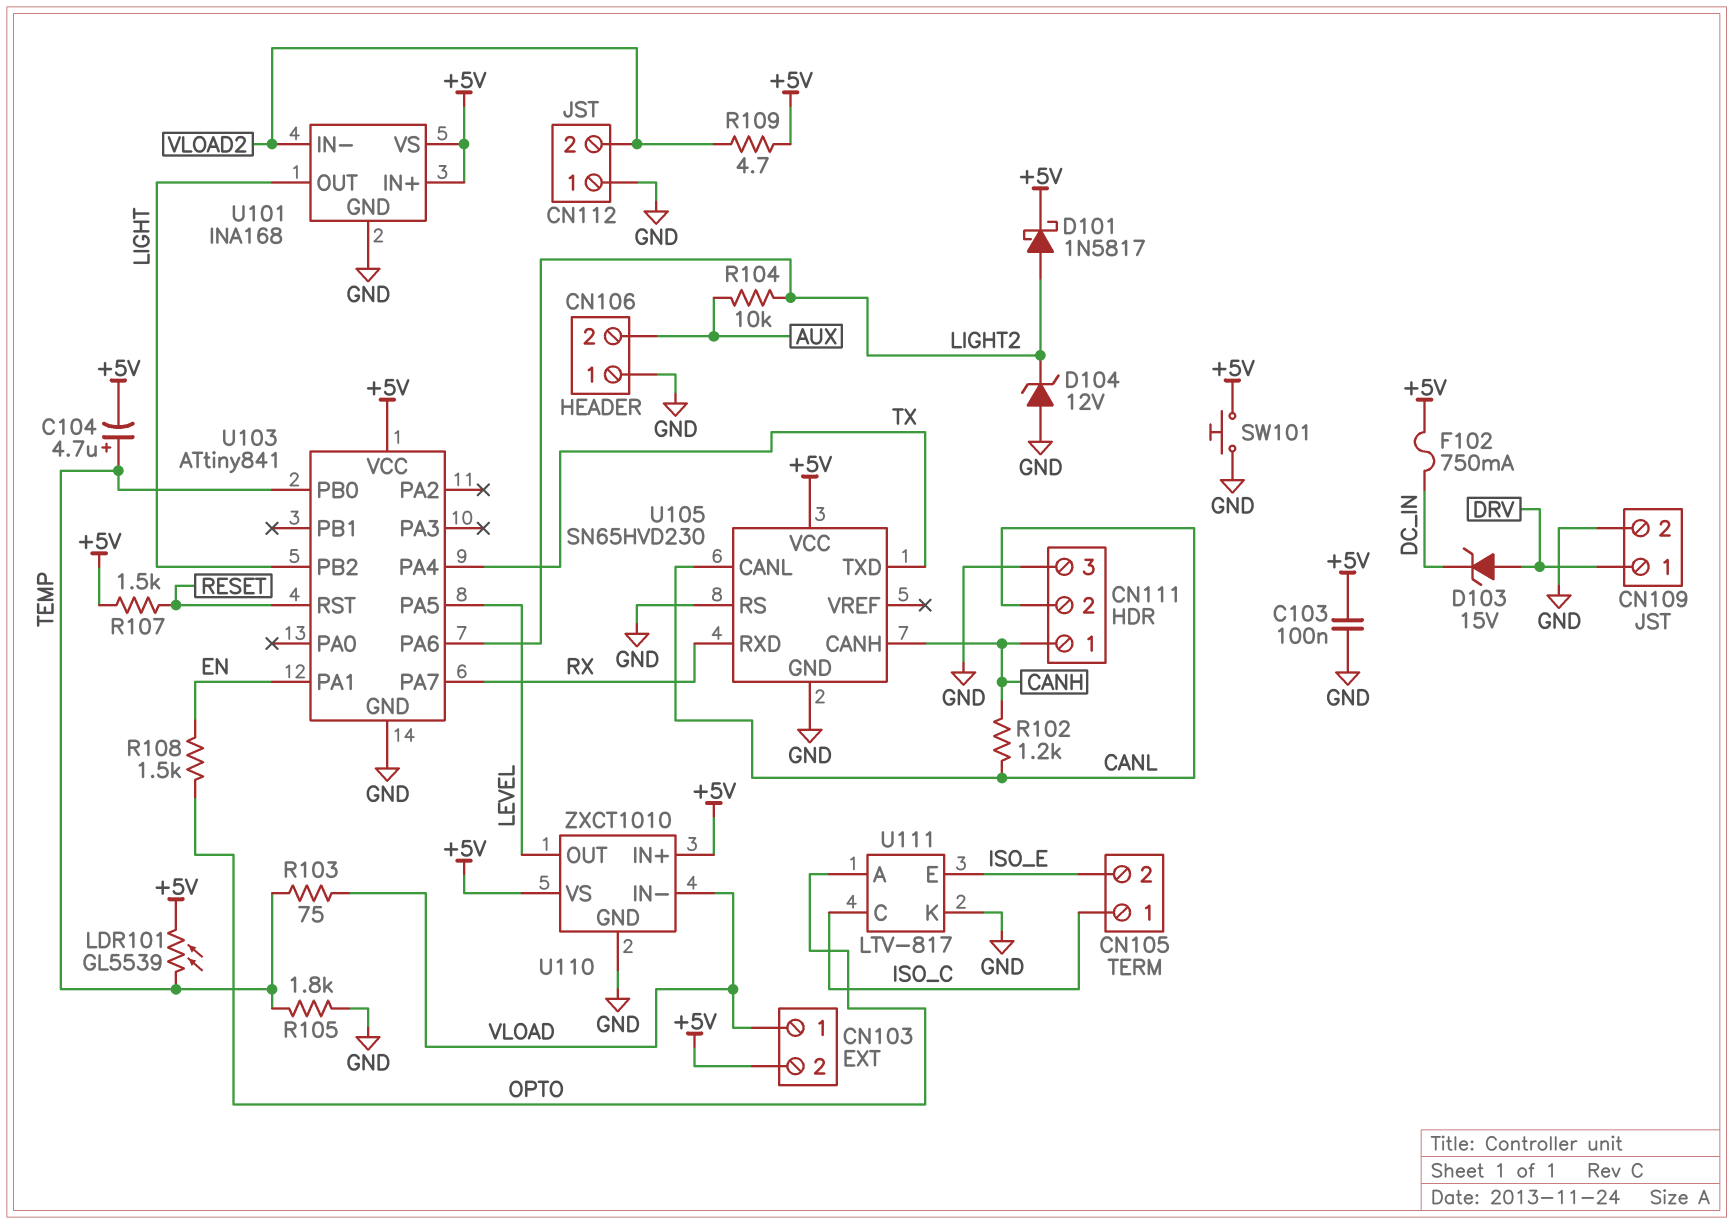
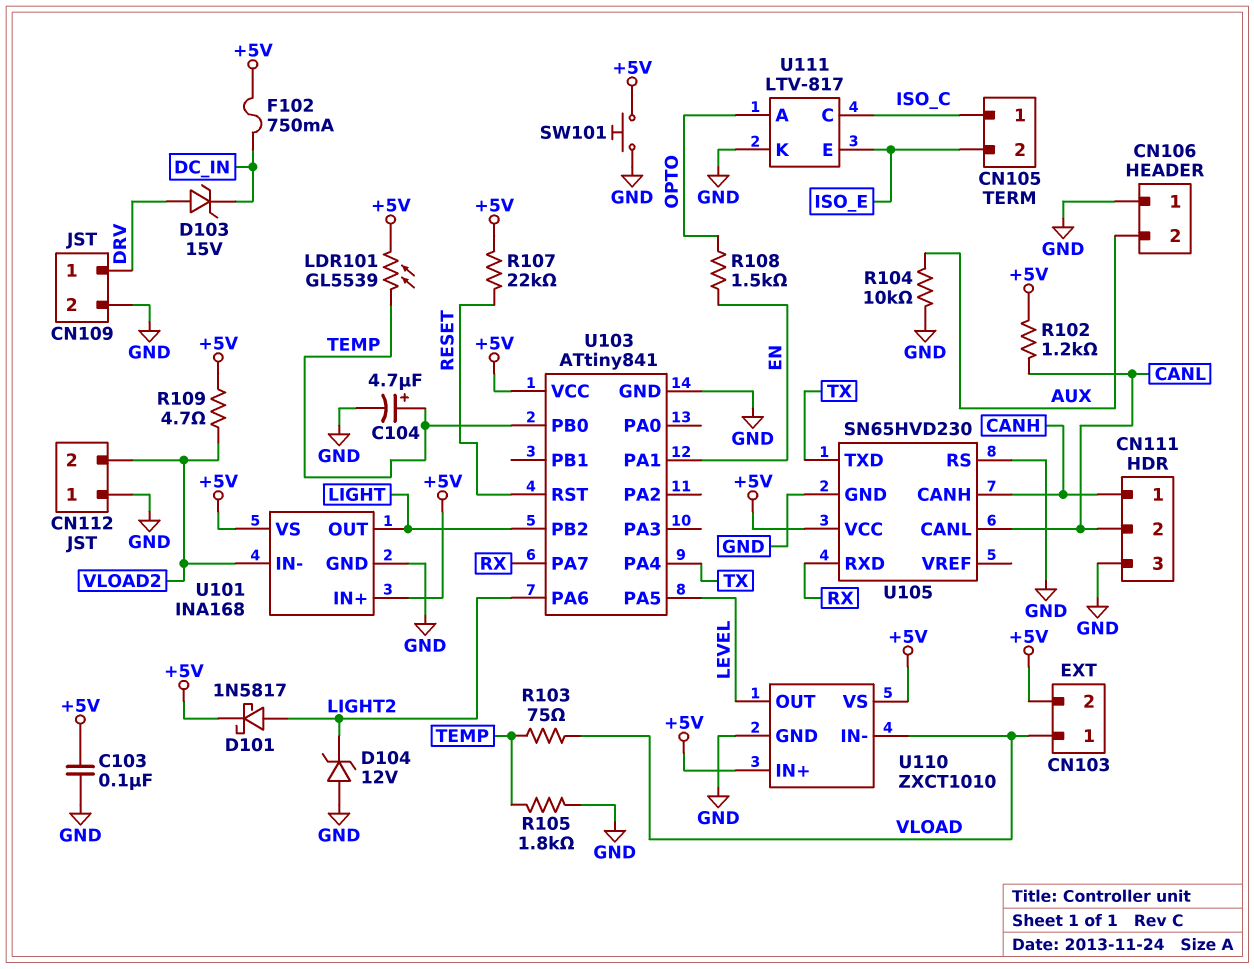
C104: 4.7uF (plus TEMP, minus +5V) -> 4.7uF (plus TEMP, minus GND)
R102: 1.2k (CANH, CANL) -> 1.2k (+5V, CANL)
R104: 10k (AUX, LIGHT2) -> 10k (AUX, GND)
R107: 1.5k (+5V, RESET) -> 22k (+5V, RESET)

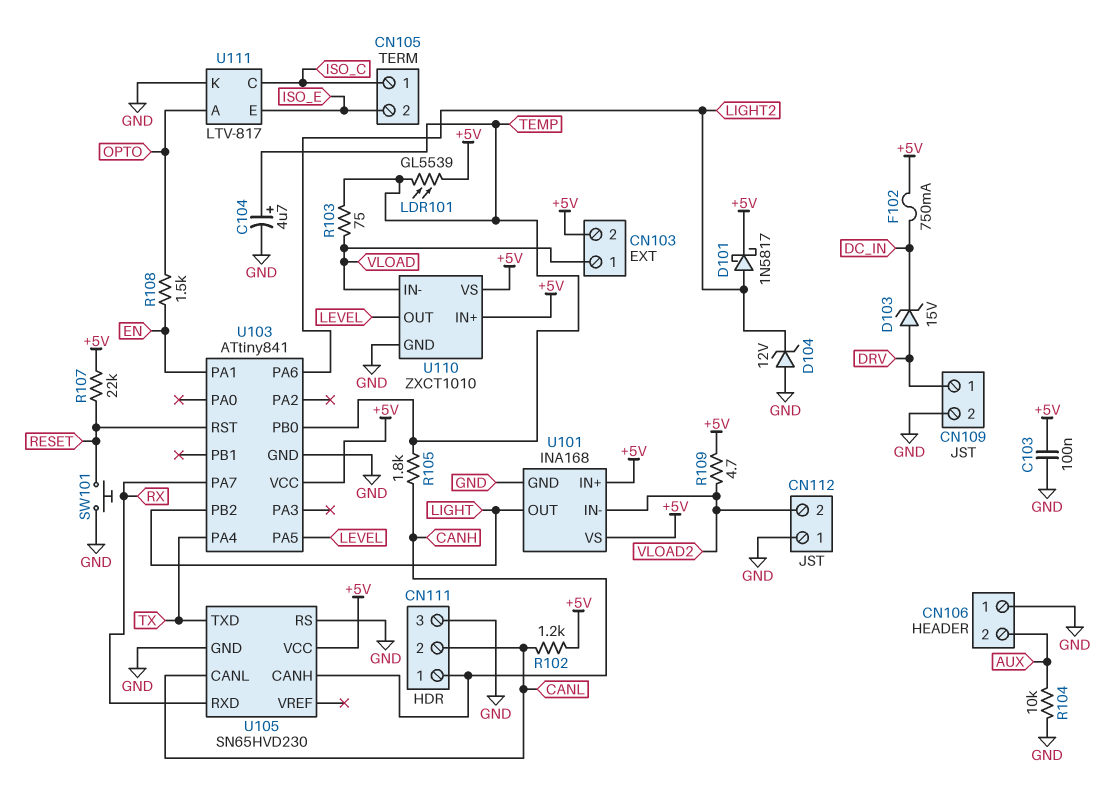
R105: 1.8k (GND, TEMP) -> 1.8k (CANH, TEMP)
SW101: button (+5V, GND) -> button (GND, RESET)

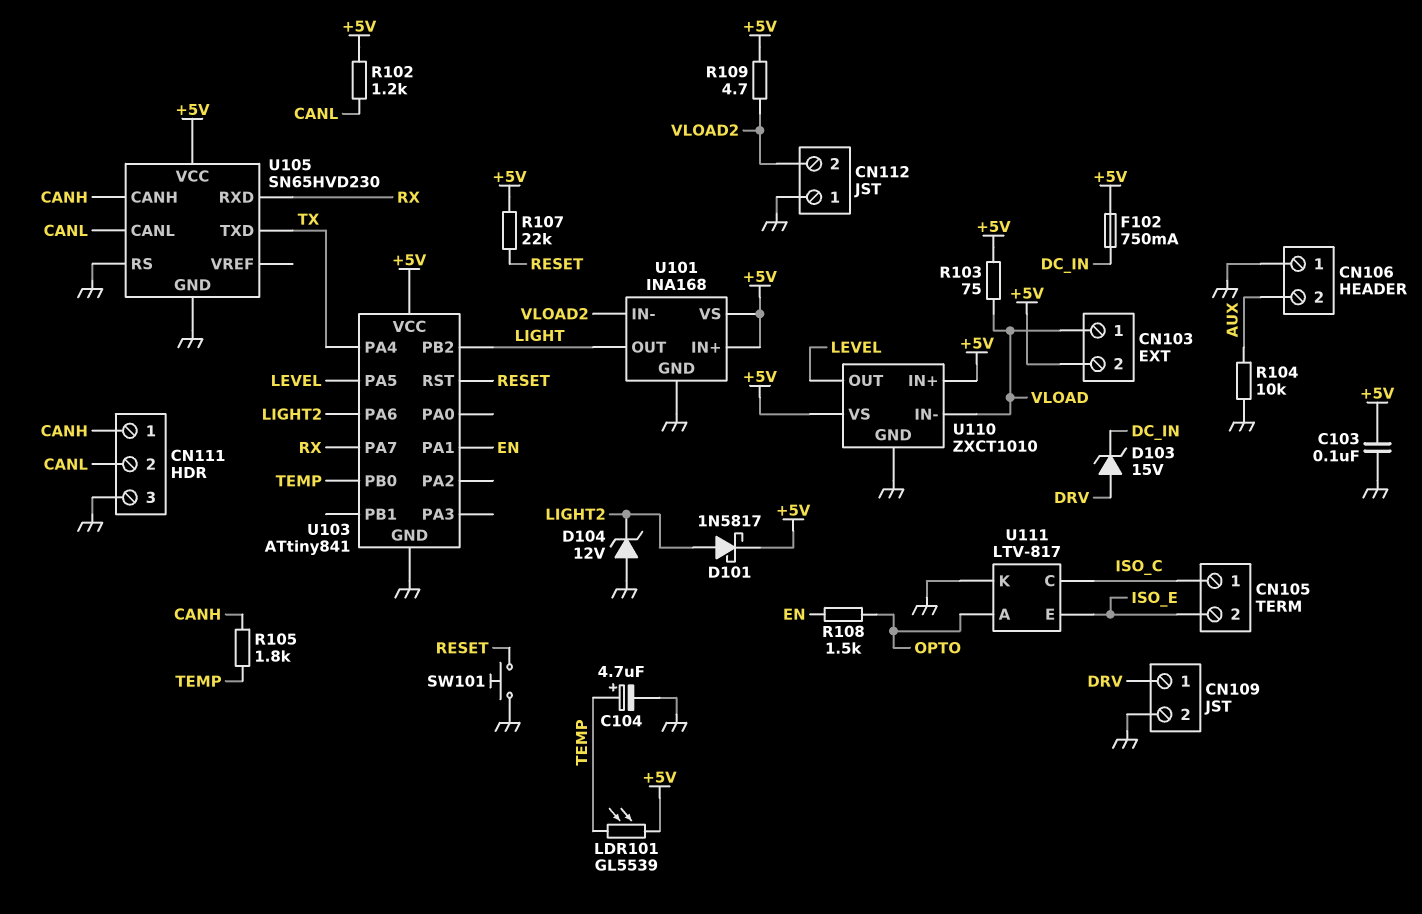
R103: 75 (TEMP, VLOAD) -> 75 (+5V, VLOAD)

